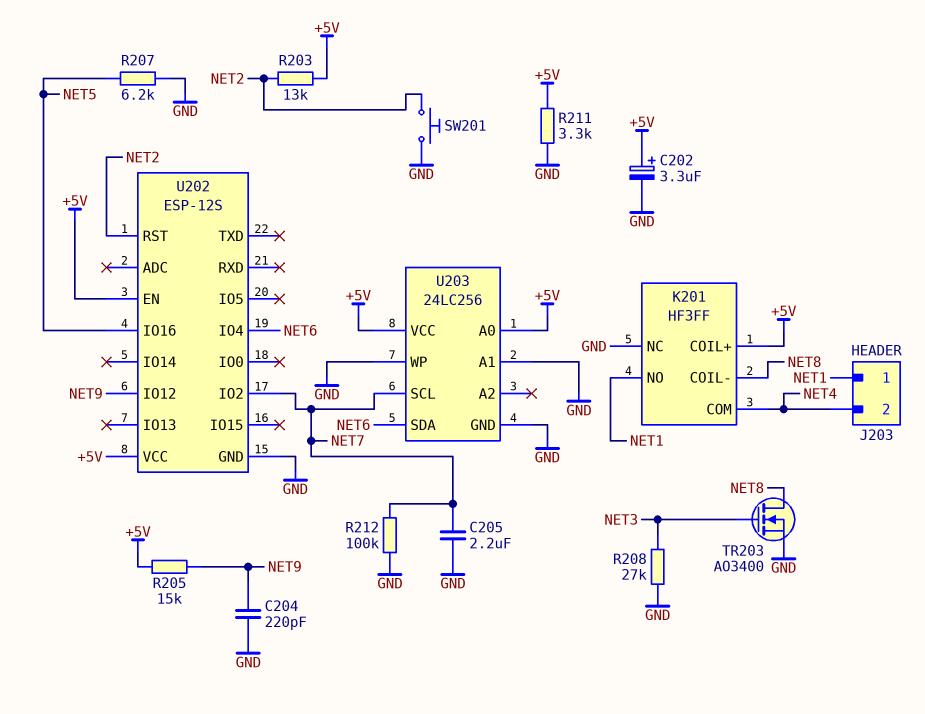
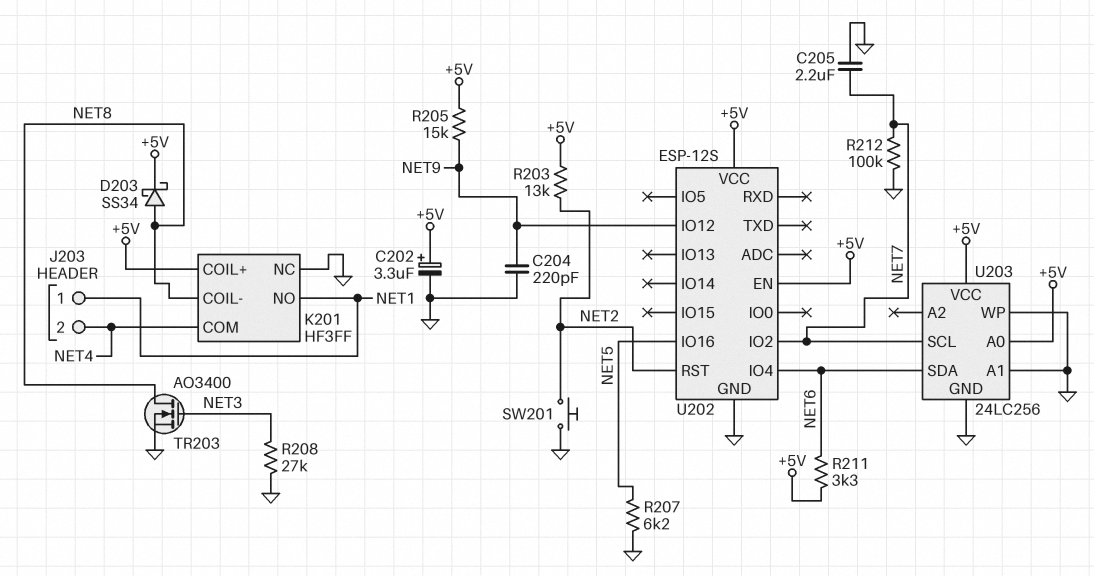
D203: none -> schottky SS34 (A NET8, K +5V)
R211: 3.3k (+5V, GND) -> 3.3k (+5V, NET6)

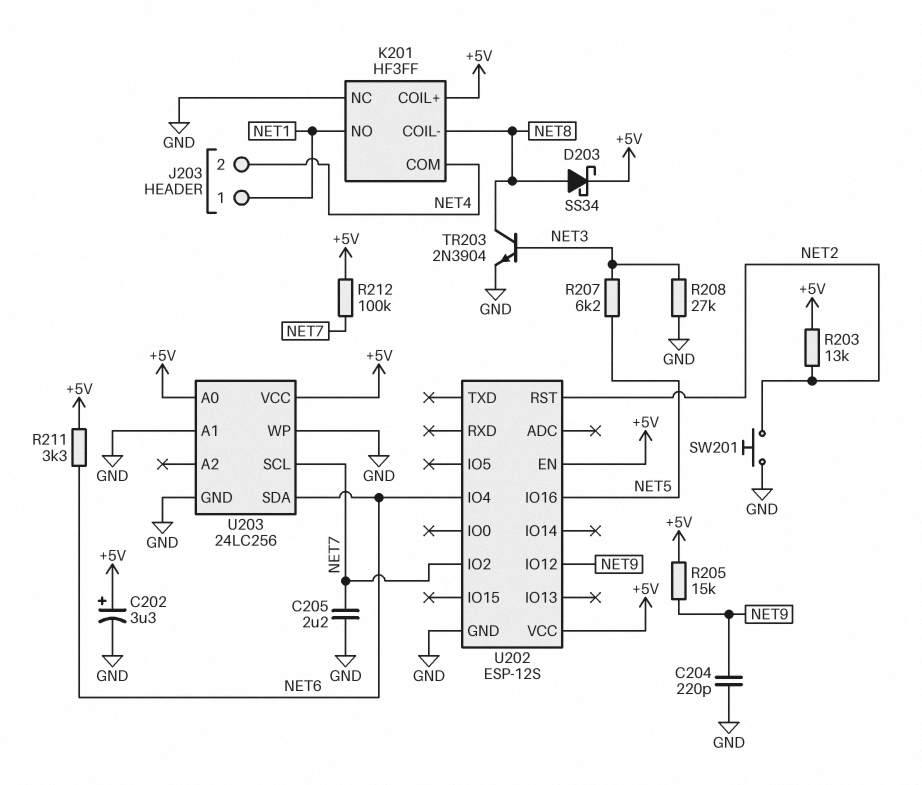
R207: 6.2k (GND, NET5) -> 6.2k (NET3, NET5)
R212: 100k (GND, NET7) -> 100k (+5V, NET7)
TR203: NMOS AO3400 (G NET3, D NET8, S GND) -> NPN 2N3904 (B NET3, C NET8, E GND)

